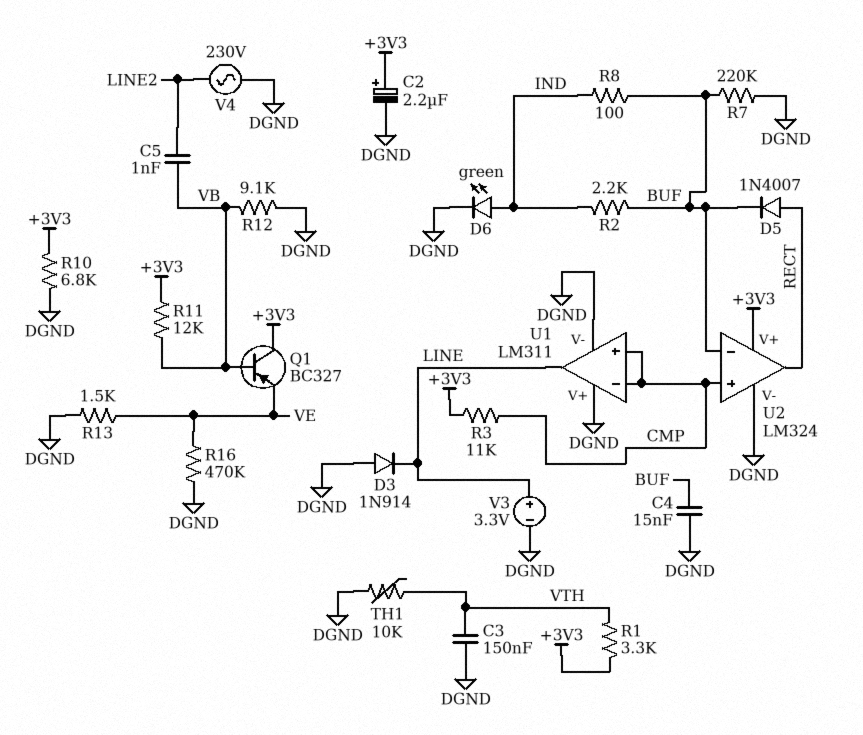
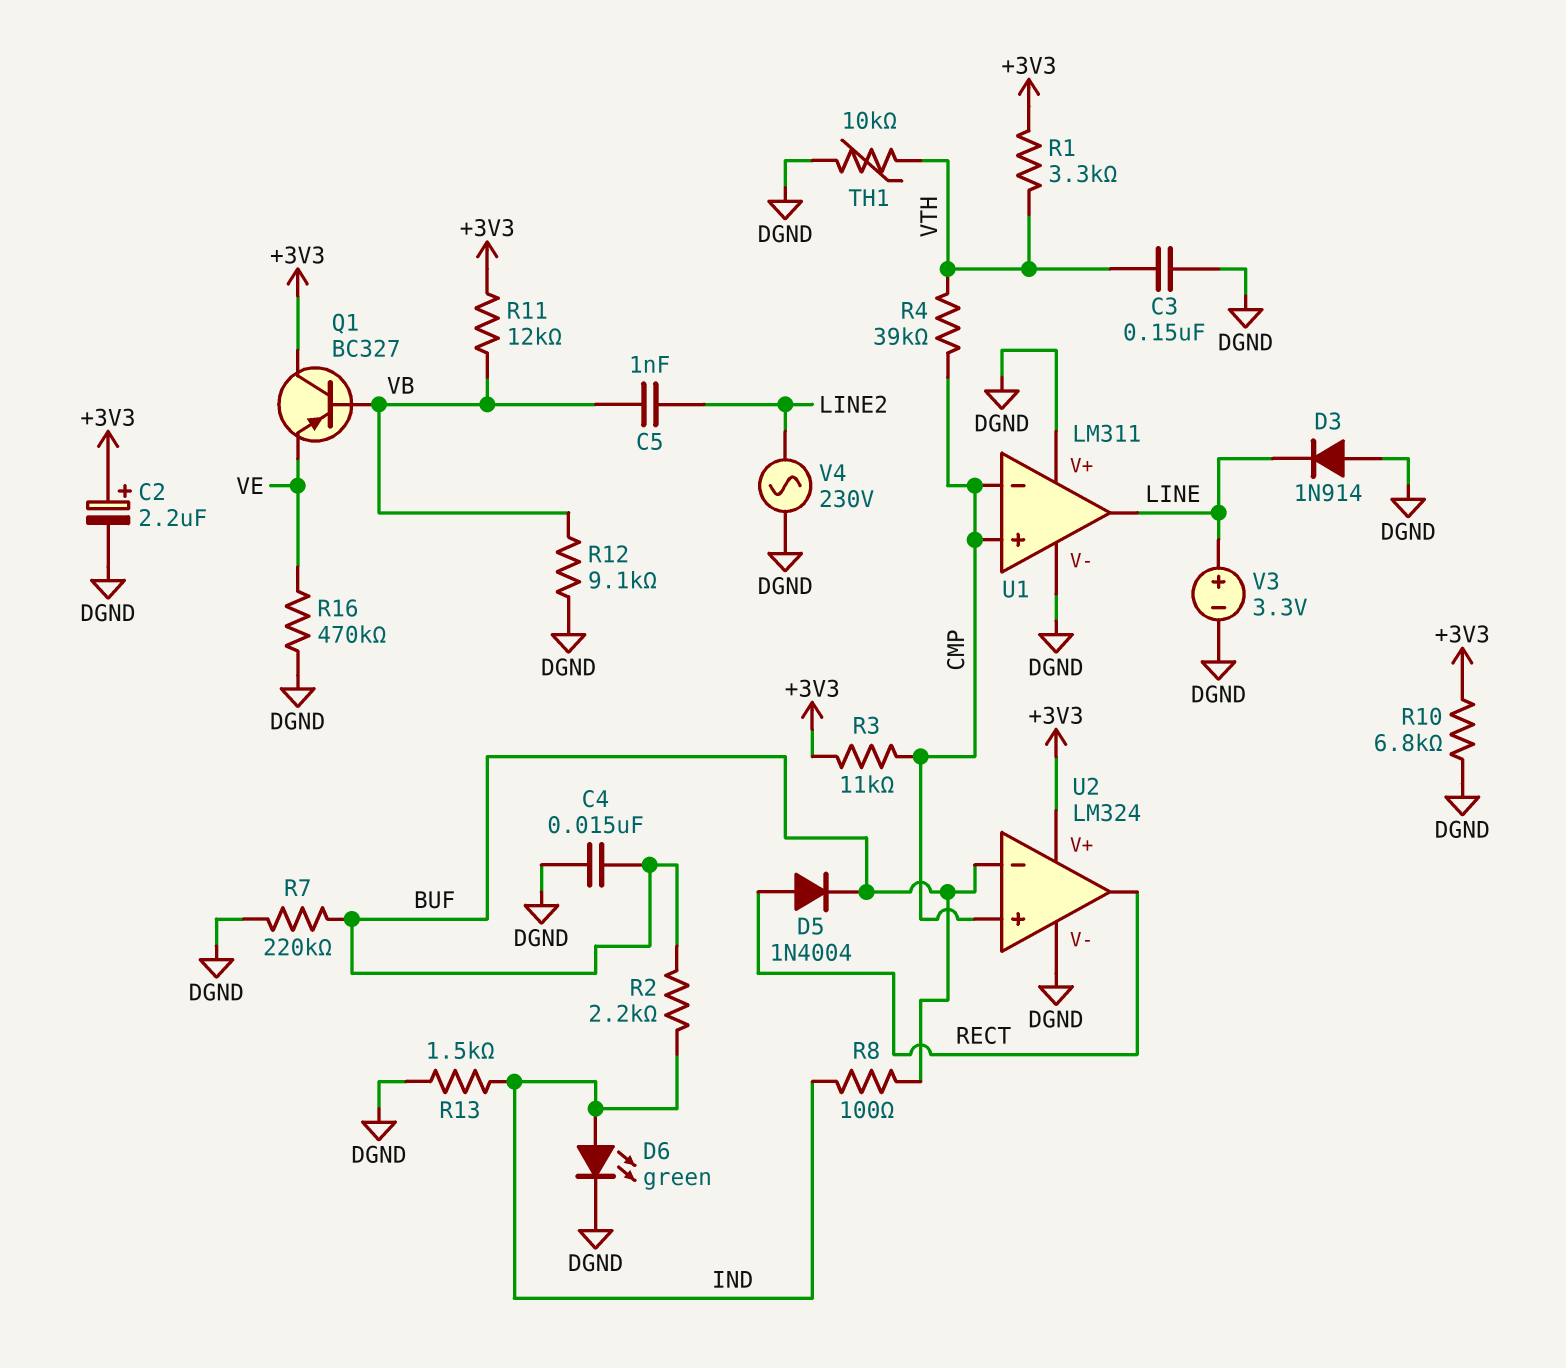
D5: diode 1N4007 (A RECT, K BUF) -> diode 1N4004 (A RECT, K BUF)
R4: none -> 39k (CMP, VTH)
R13: 1.5k (DGND, VE) -> 1.5k (DGND, IND)

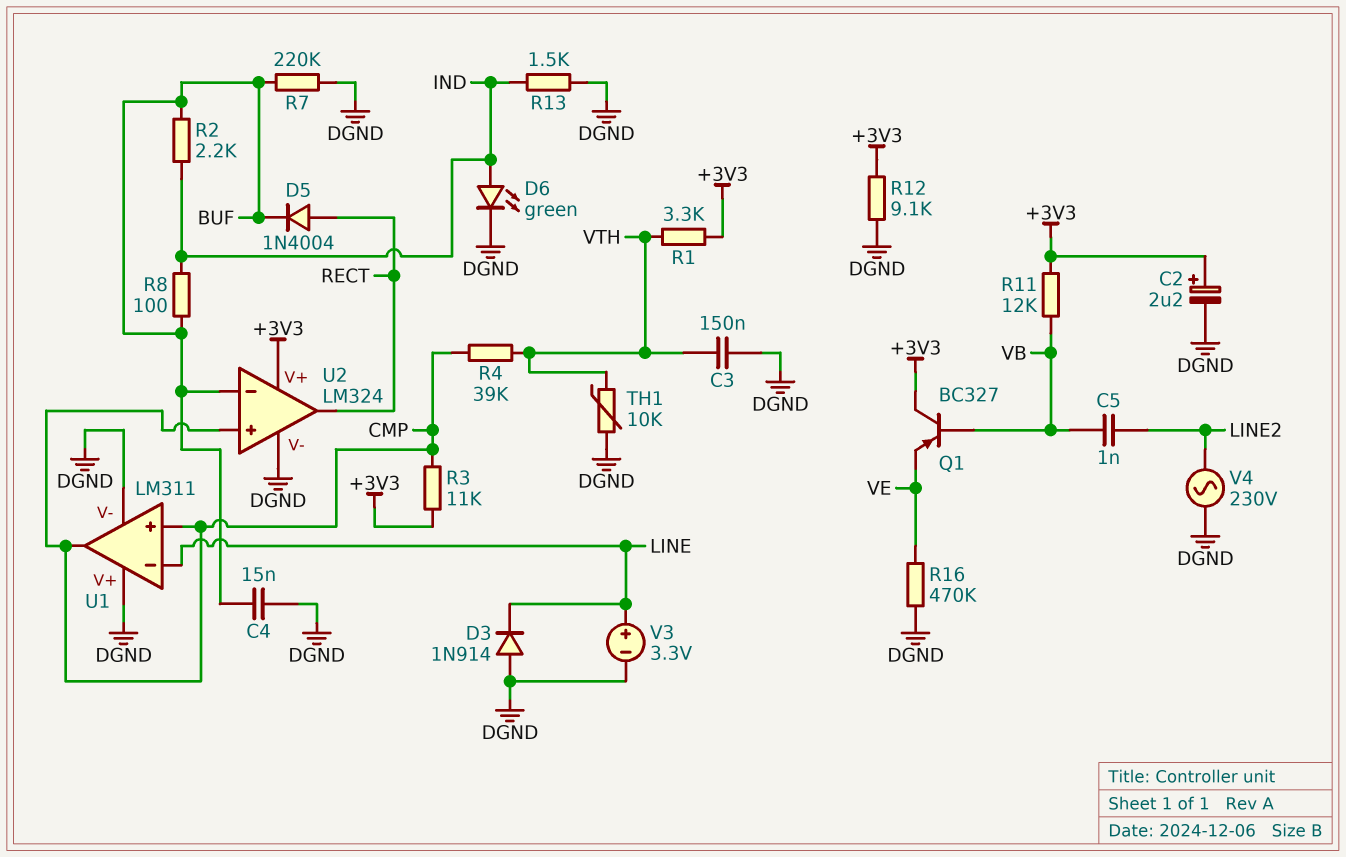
R10: 6.8k (+3V3, DGND) -> none
R12: 9.1k (DGND, VB) -> 9.1k (+3V3, DGND)
U1 pin in-: CMP -> LINE
U1 pin out: LINE -> CMP

